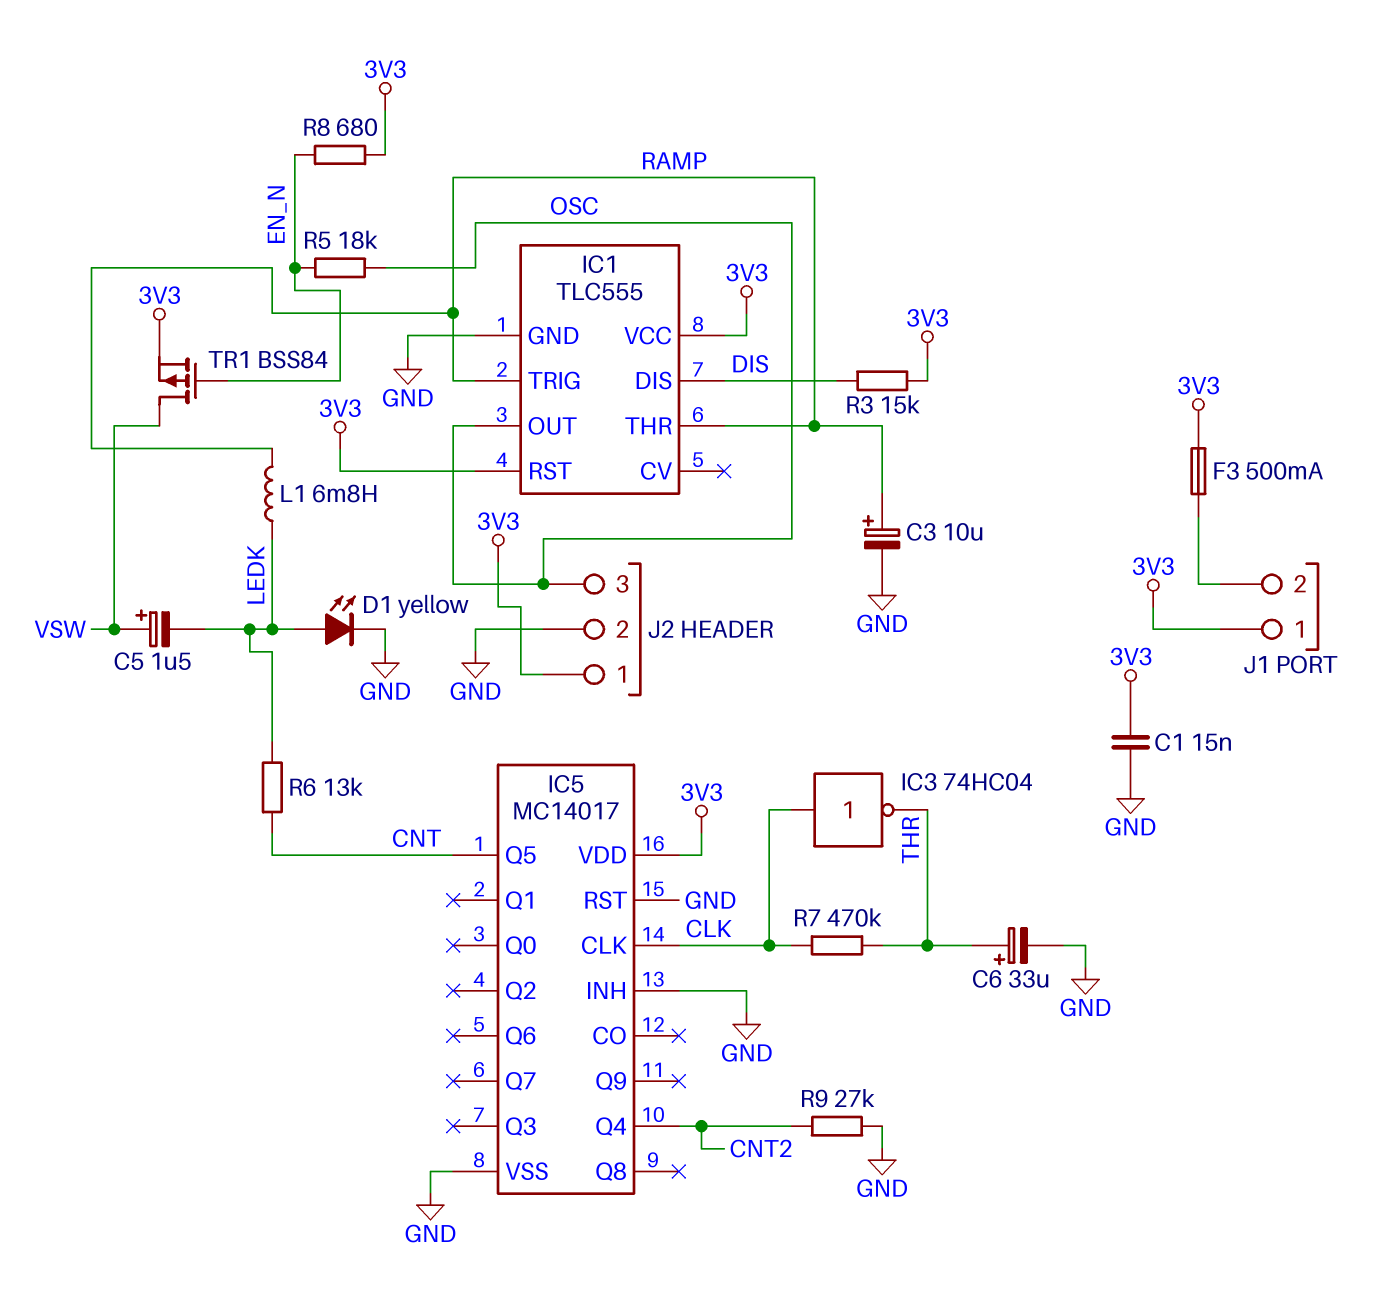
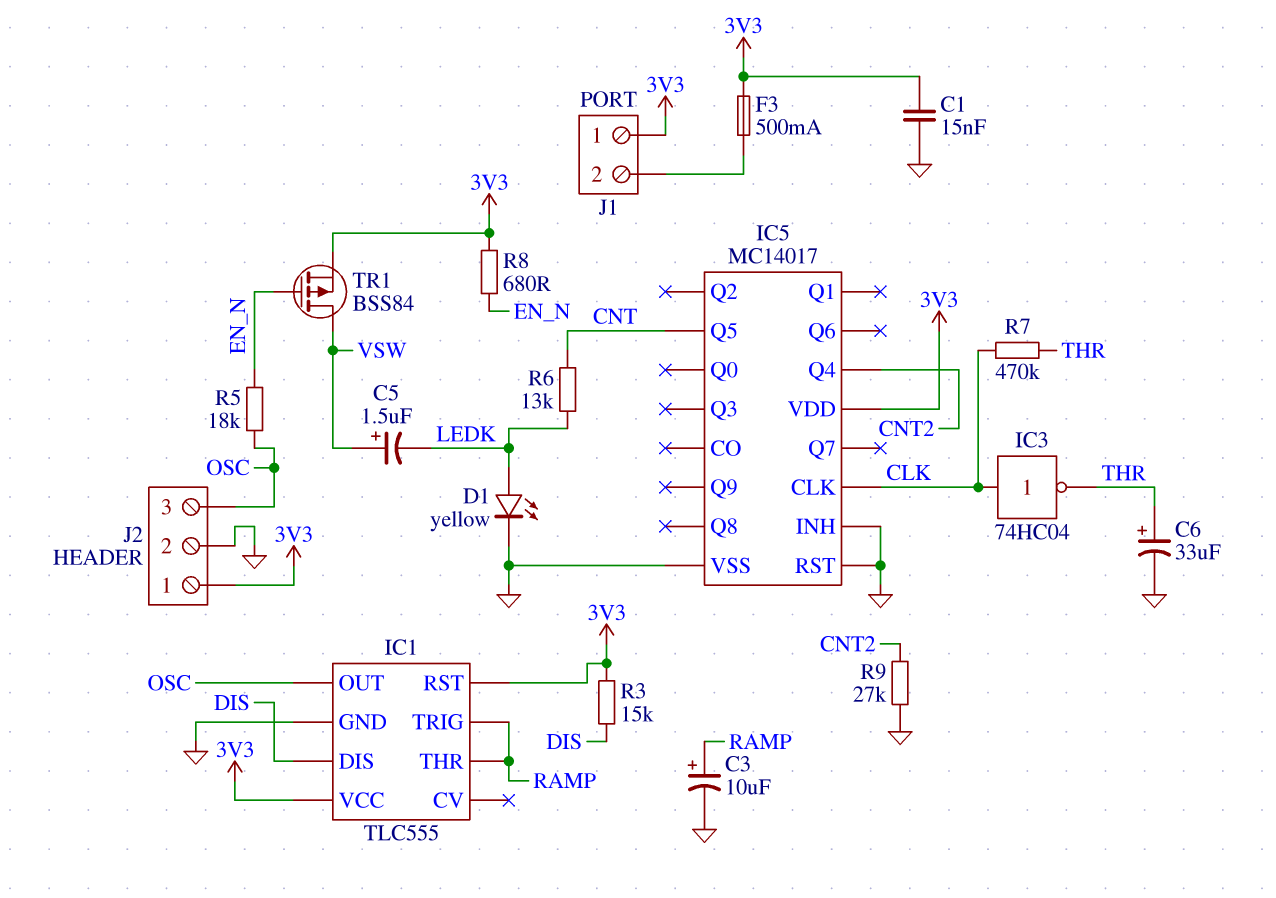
L1: 6.8mH (LEDK, RAMP) -> none

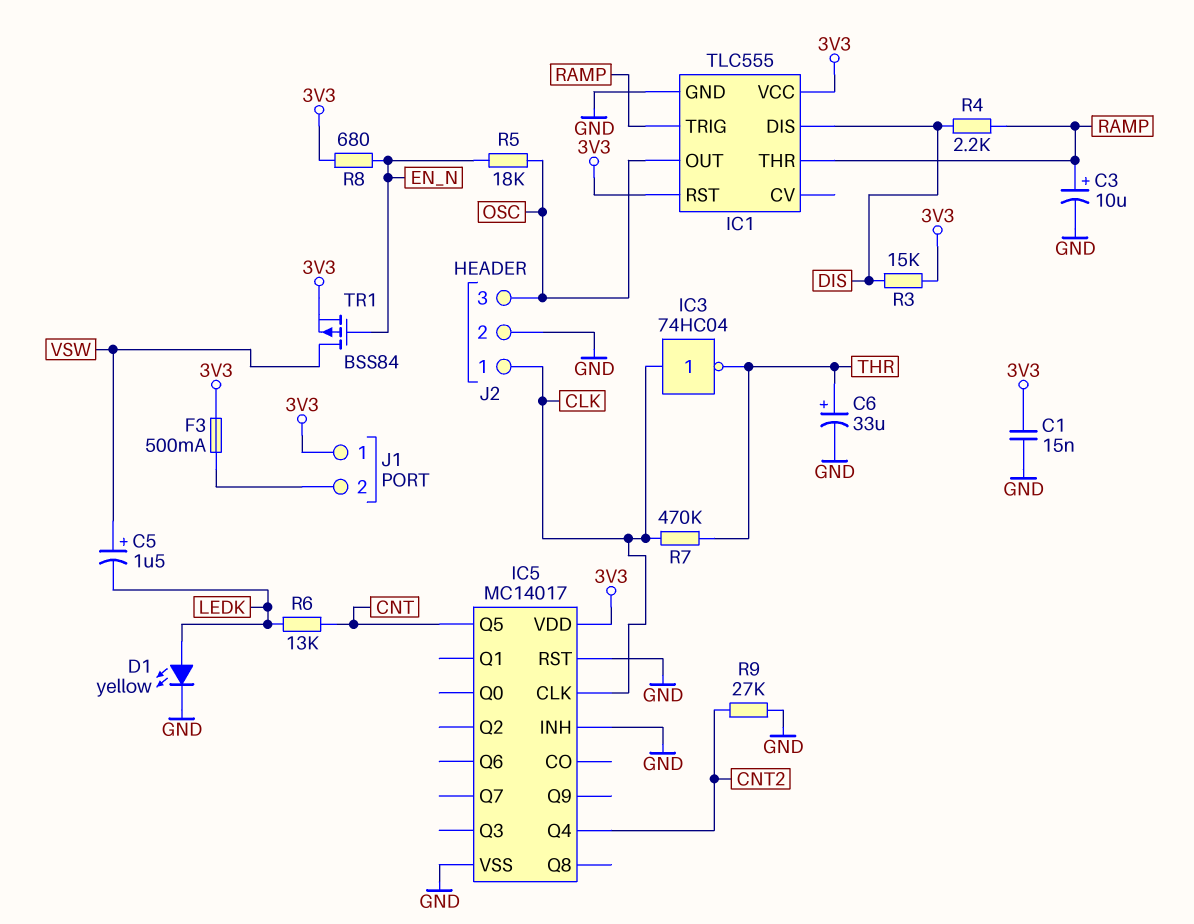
J2 pin 1: 3V3 -> CLK
R4: none -> 2.2k (DIS, RAMP)

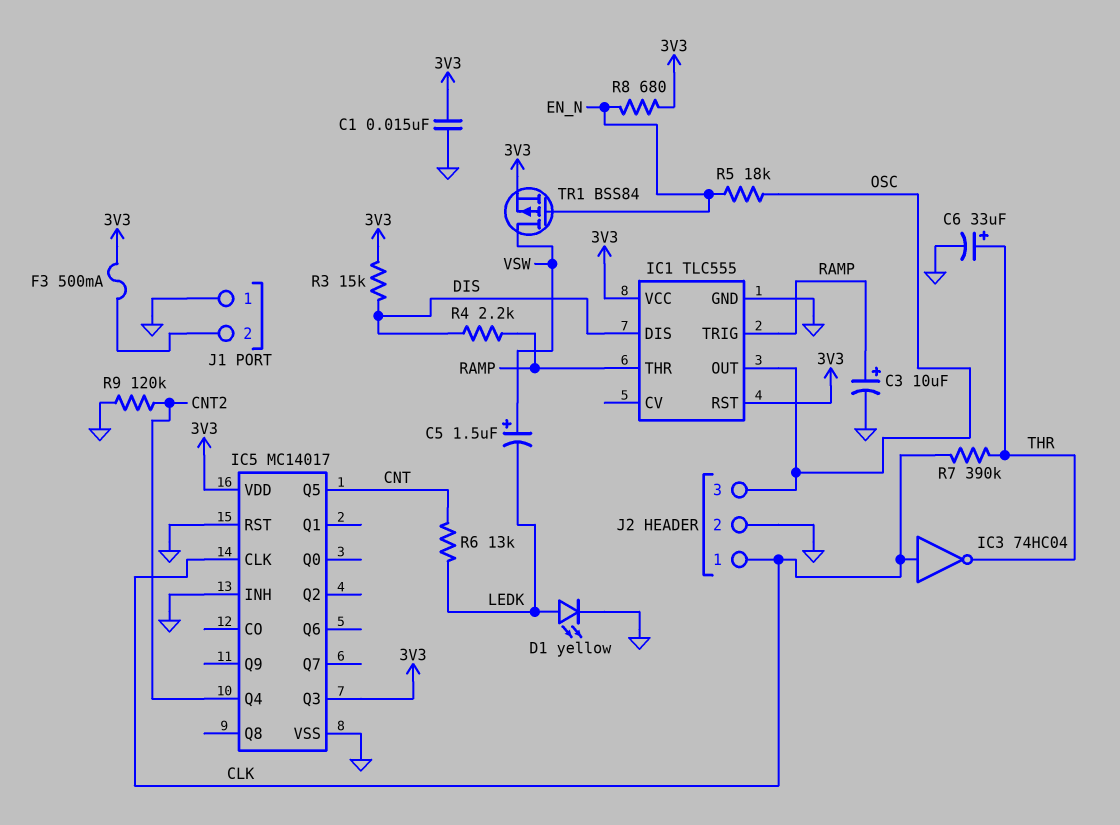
IC5 pin Q3: none -> 3V3
J1 pin 1: 3V3 -> GND
R7: 470k (CLK, THR) -> 390k (CLK, THR)
R9: 27k (CNT2, GND) -> 120k (CNT2, GND)

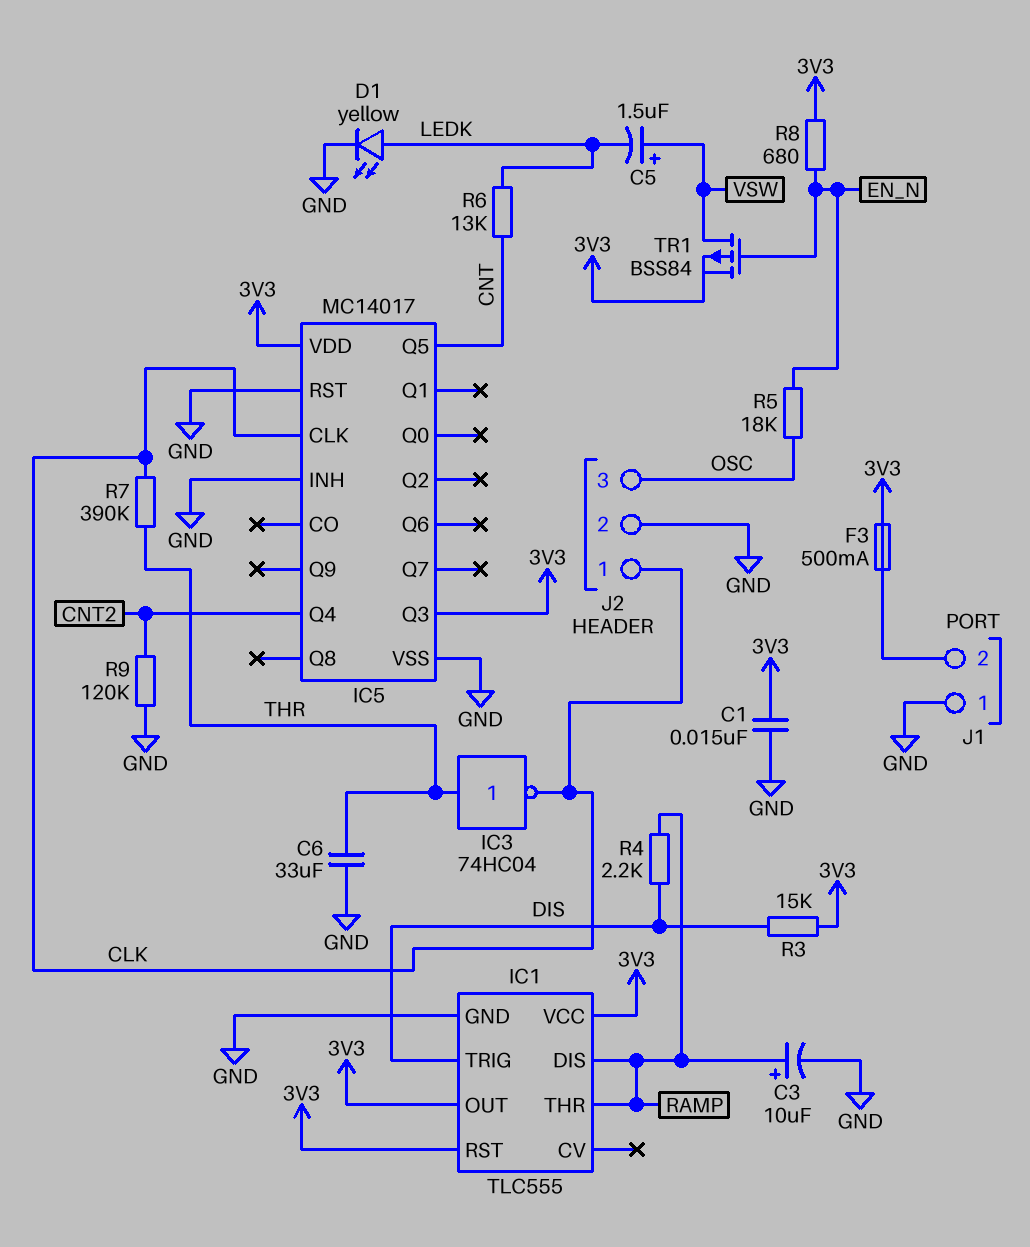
C6: 33uF (plus THR, minus GND) -> 33uF (GND, THR)
IC1 pin DIS: DIS -> RAMP
IC1 pin OUT: OSC -> 3V3
IC1 pin TRIG: RAMP -> DIS
IC3: NOT 74HC04 (in CLK, out THR) -> NOT 74HC04 (in THR, out CLK)

